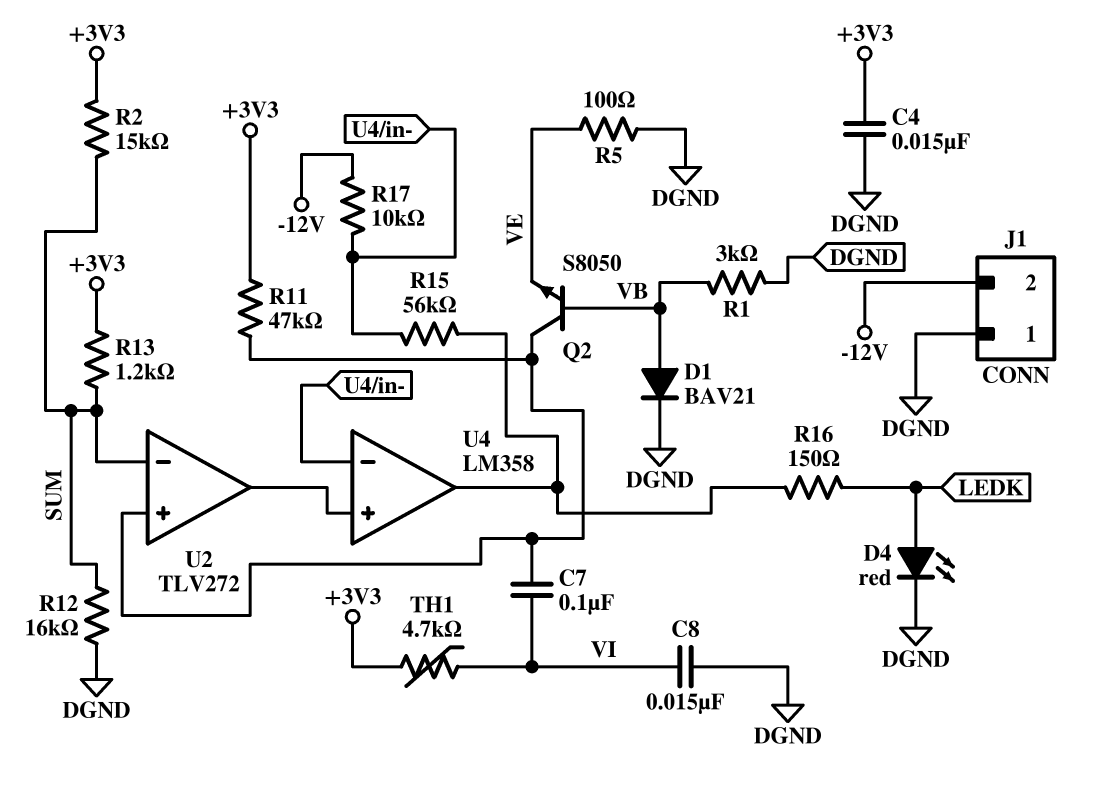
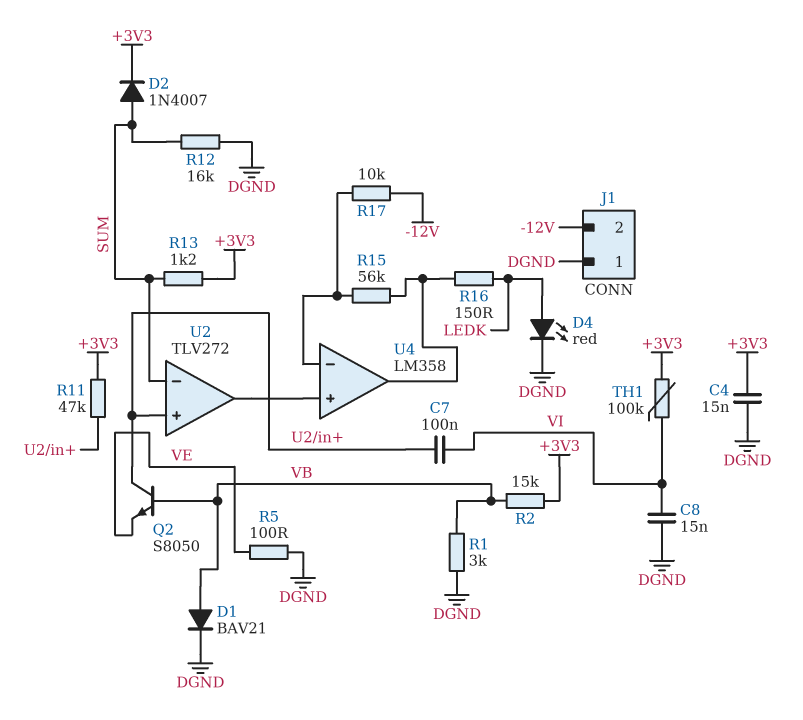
D2: none -> diode 1N4007 (A SUM, K +3V3)
R2: 15k (+3V3, SUM) -> 15k (+3V3, VB)
TH1: 4.7k (+3V3, VI) -> 100k (+3V3, VI)

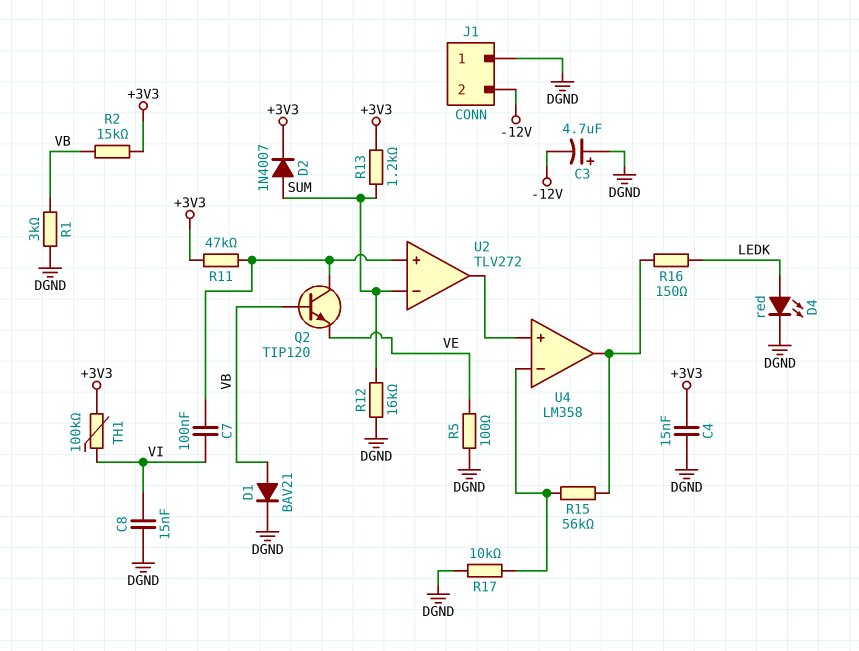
C3: none -> 4.7uF (plus DGND, minus -12V)
Q2: NPN S8050 (B VB, C U2/in+, E VE) -> NPN TIP120 (B VB, C U2/in+, E VE)
R17: 10k (-12V, U4/in-) -> 10k (DGND, U4/in-)

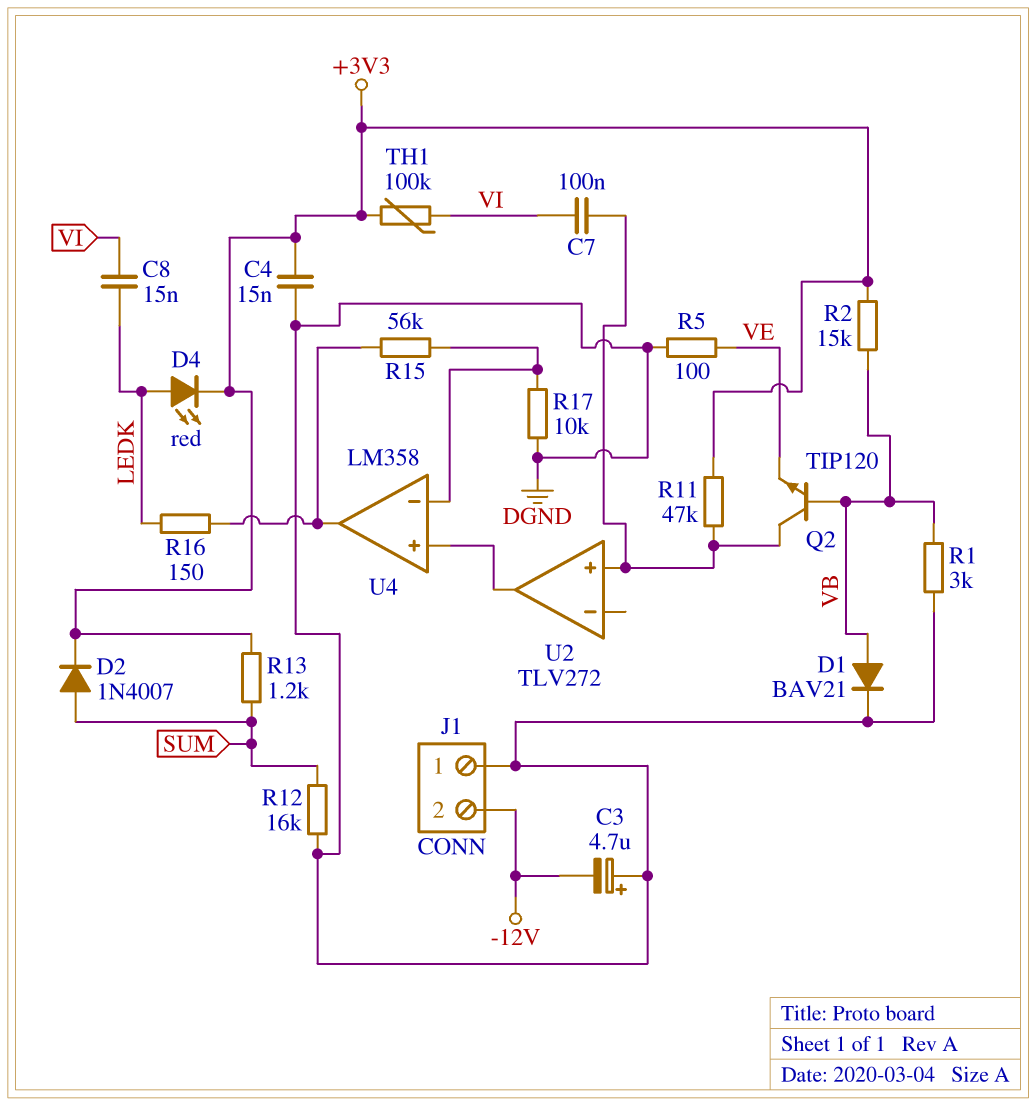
C8: 15nF (DGND, VI) -> 15nF (LEDK, VI)
D4: LED red (A LEDK, K DGND) -> LED red (A LEDK, K +3V3)
U2 pin in-: SUM -> none

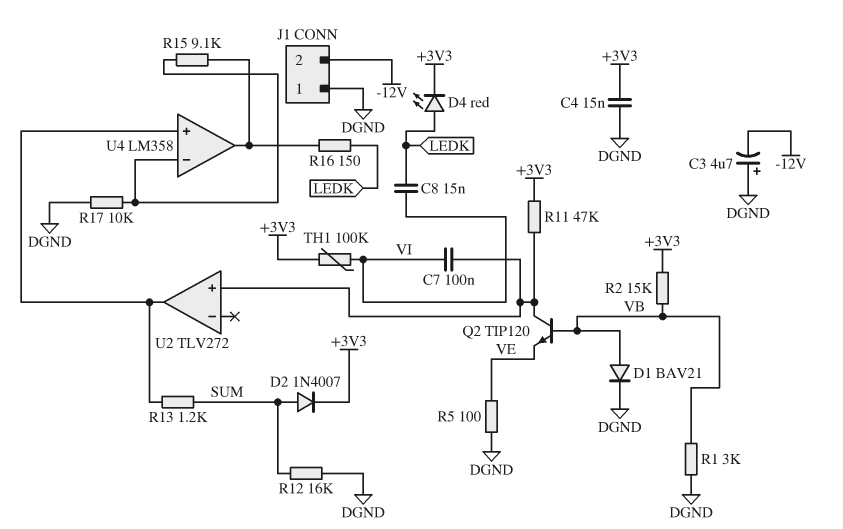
R13: 1.2k (+3V3, SUM) -> 1.2k (SUM, U2/out)
R15: 56k (U4/in-, U4/out) -> 9.1k (U4/in-, U4/out)

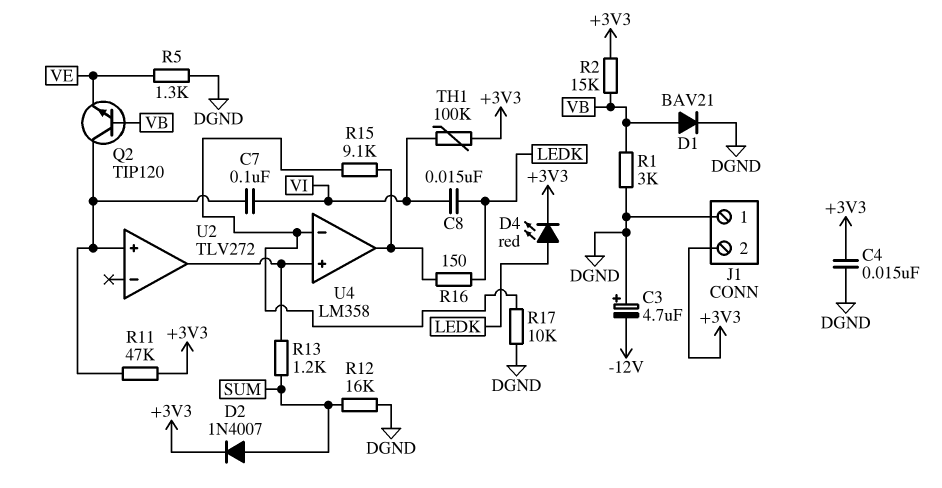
J1 pin 2: -12V -> +3V3
R5: 100 (DGND, VE) -> 1.3k (DGND, VE)

